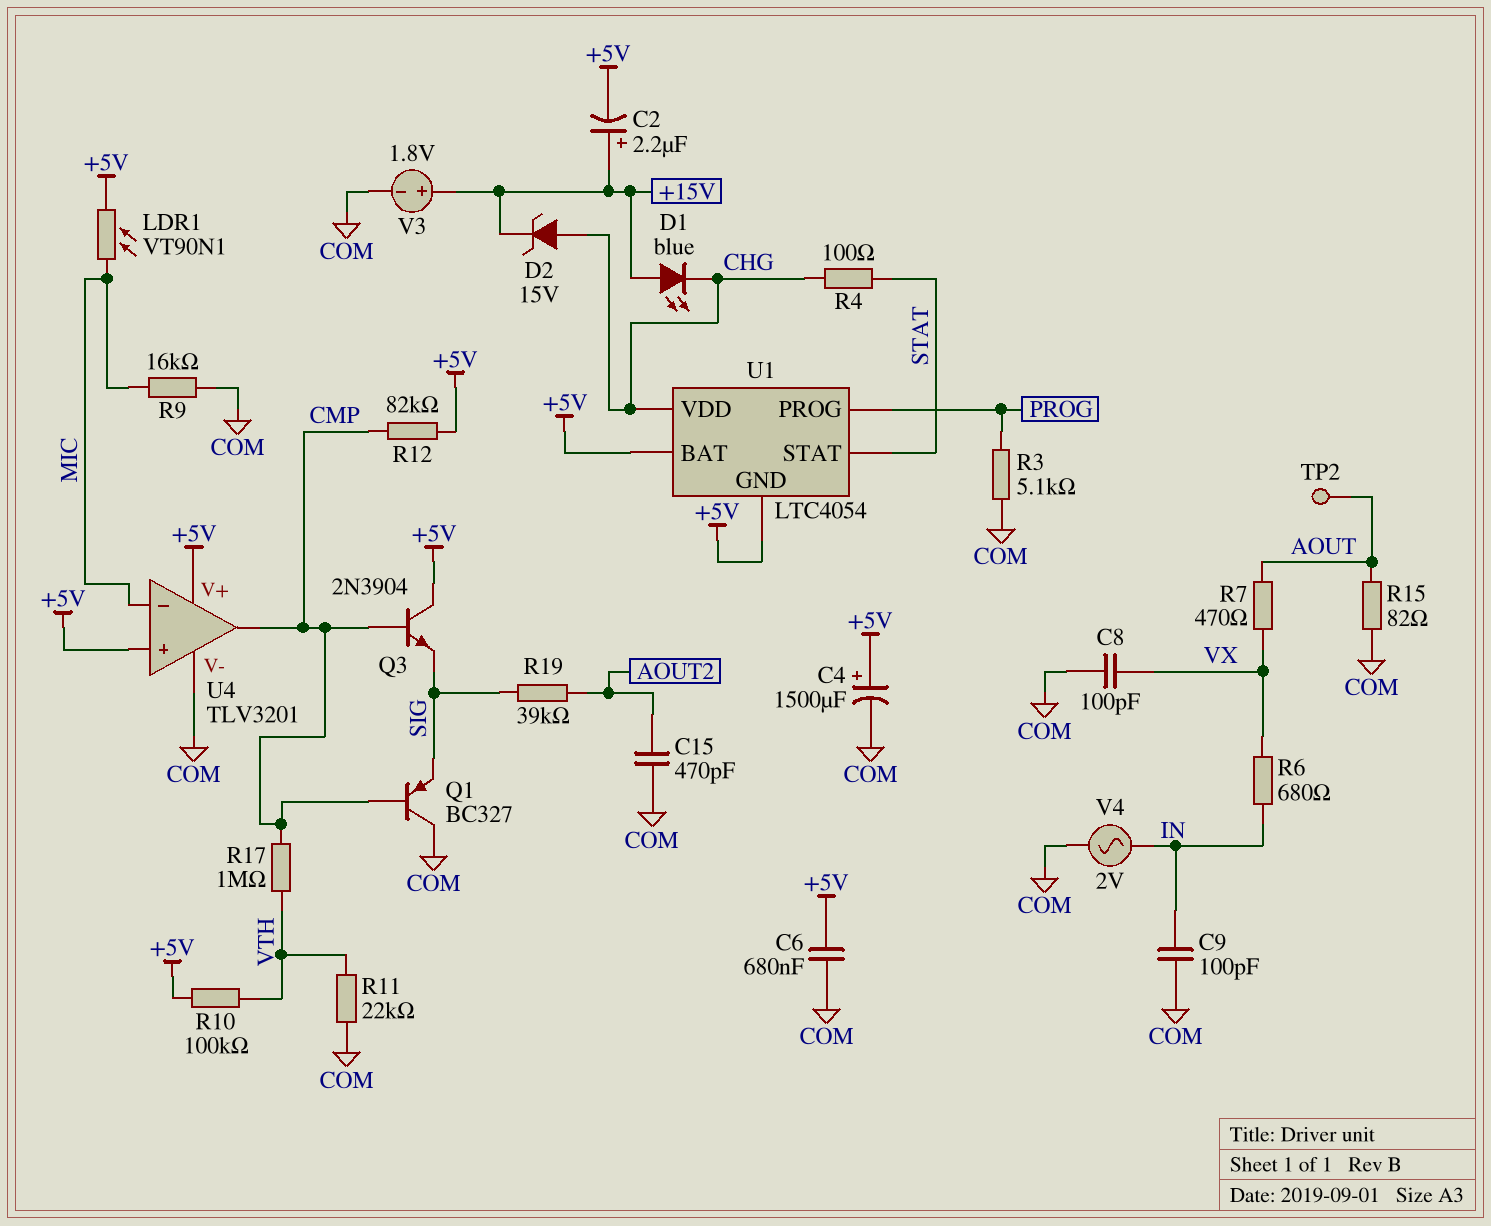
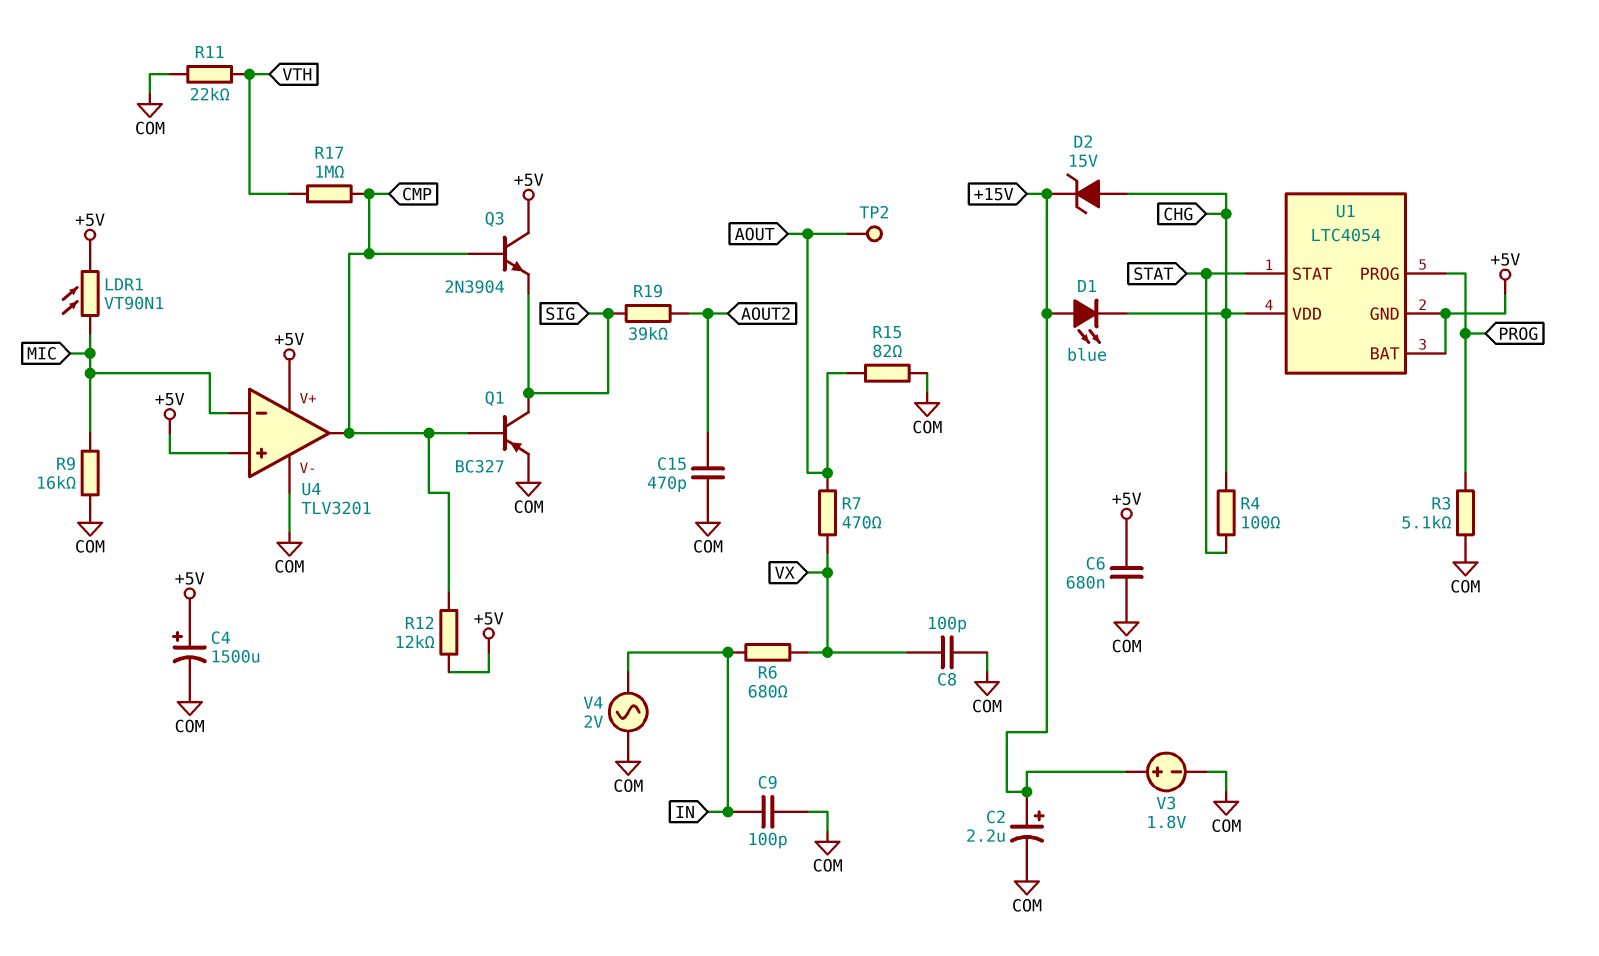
C2: 2.2uF (plus +15V, minus +5V) -> 2.2uF (plus +15V, minus COM)
Q1: PNP BC327 (B CMP, C COM, E SIG) -> PNP BC327 (B CMP, C SIG, E COM)
R10: 100k (+5V, VTH) -> none
R12: 82k (+5V, CMP) -> 12k (+5V, CMP)

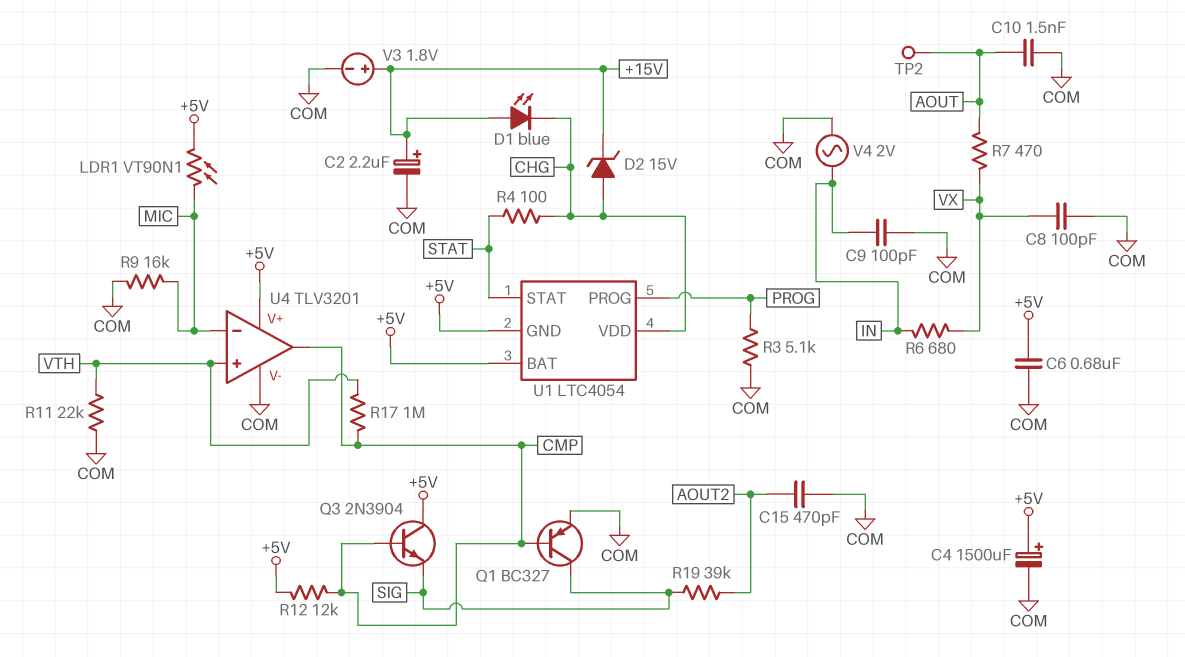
C10: none -> 1.5nF (AOUT, COM)
R15: 82 (AOUT, COM) -> none
U4 pin in+: +5V -> VTH

